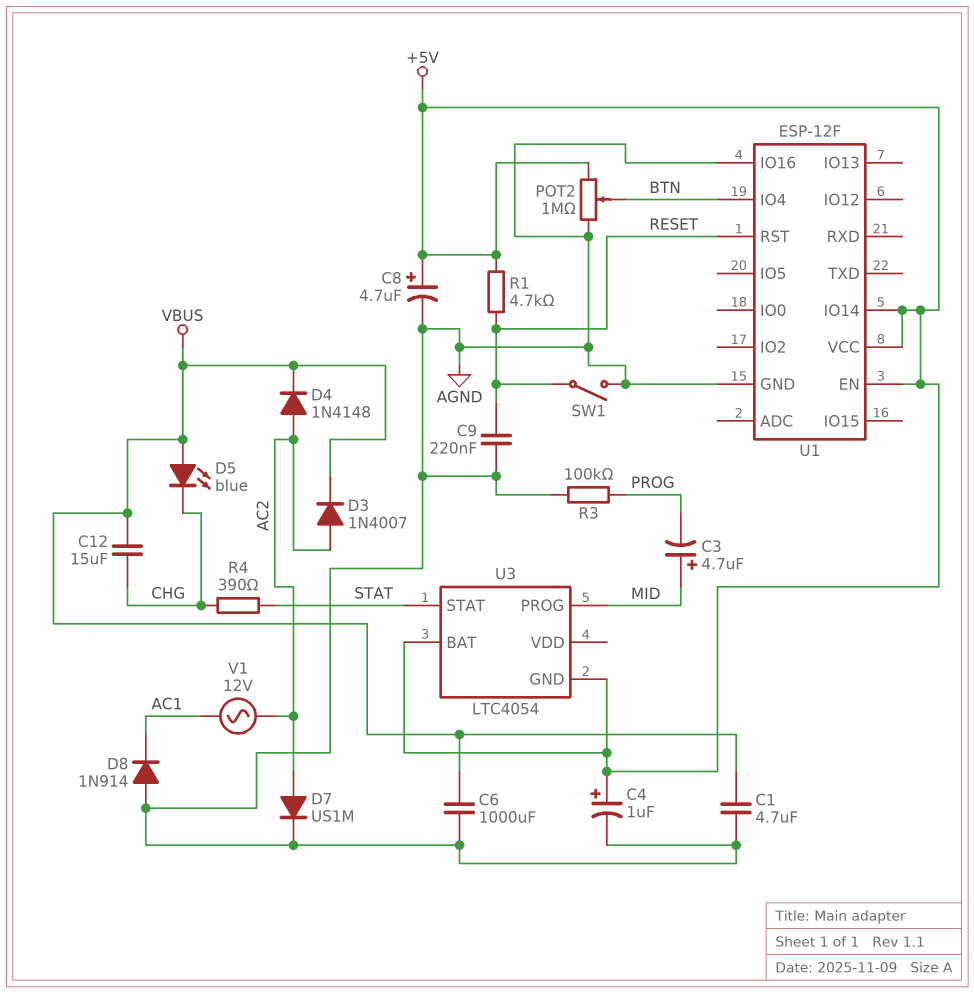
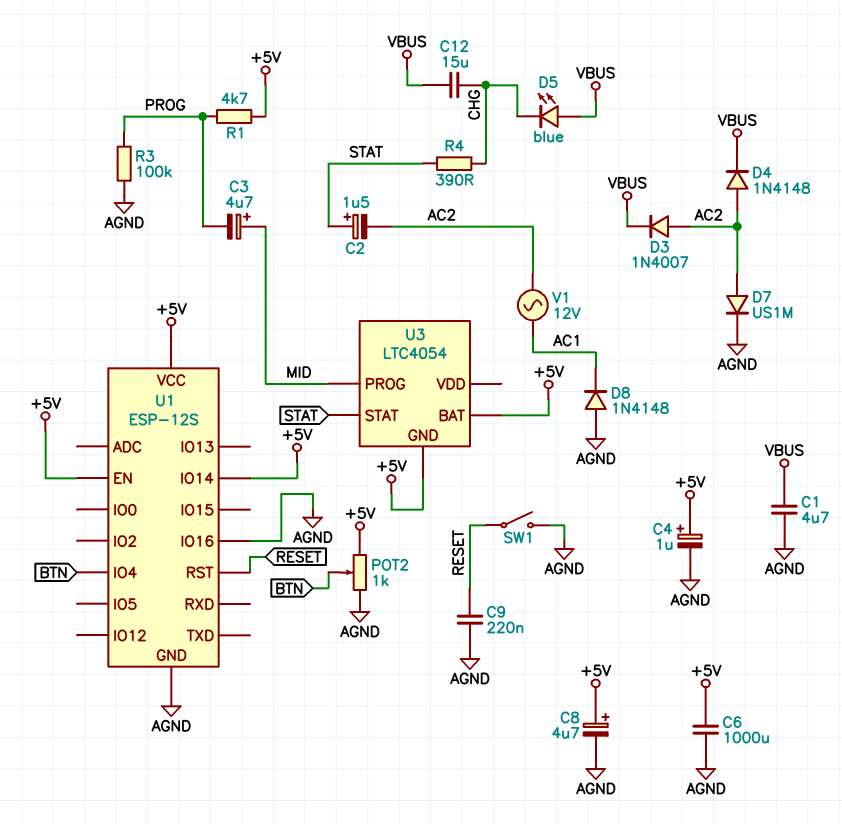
C2: none -> 1.5uF (plus STAT, minus AC2)
C6: 1000uF (AGND, VBUS) -> 1000uF (+5V, AGND)
D8: diode 1N914 (A AGND, K AC1) -> diode 1N4148 (A AGND, K AC1)
POT2: 1M (+5V, AGND, wiper BTN) -> 1k (+5V, AGND, wiper BTN)
R1: 4.7k (+5V, RESET) -> 4.7k (+5V, PROG)
U1: ESP-12F -> ESP-12S

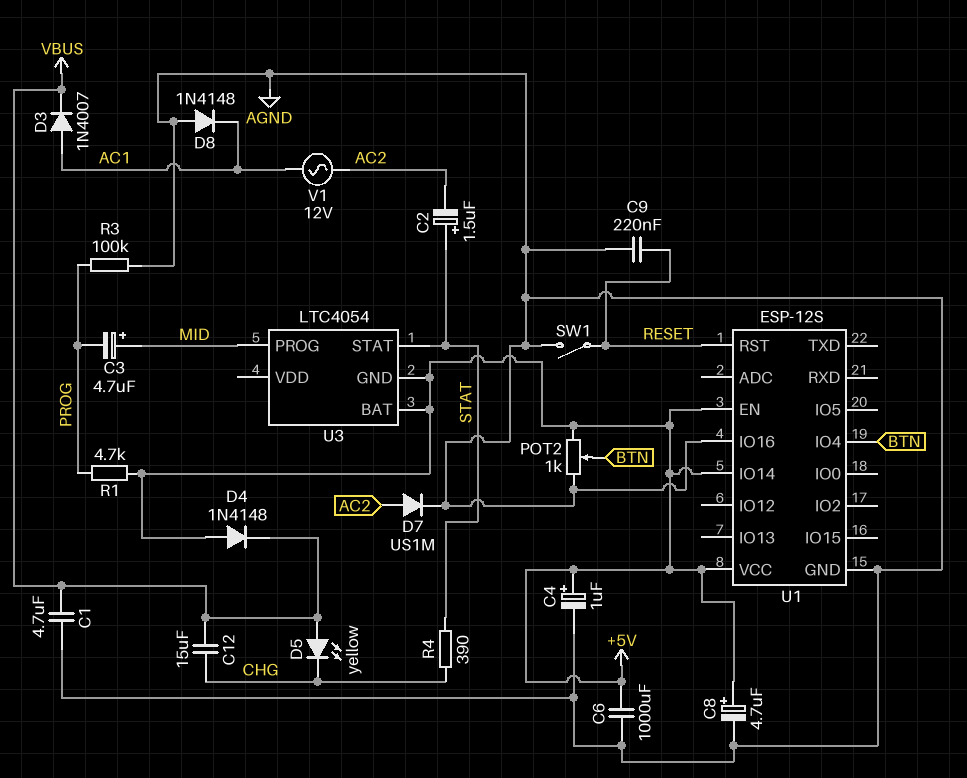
D3: diode 1N4007 (A AC2, K VBUS) -> diode 1N4007 (A AC1, K VBUS)
D4: diode 1N4148 (A AC2, K VBUS) -> diode 1N4148 (A +5V, K VBUS)
D5: LED blue (A VBUS, K CHG) -> LED yellow (A VBUS, K CHG)

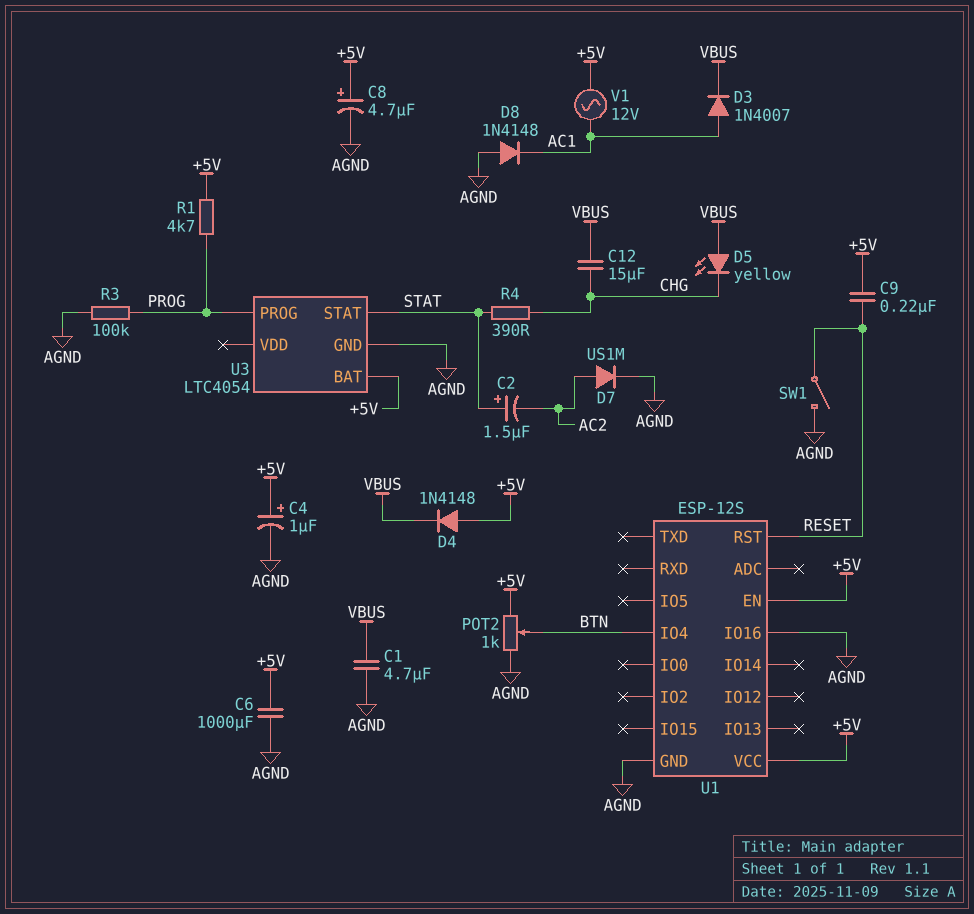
C3: 4.7uF (plus MID, minus PROG) -> none
C9: 220nF (AGND, RESET) -> 220nF (+5V, RESET)
U1 pin IO14: +5V -> none
U3 pin GND: +5V -> AGND
U3 pin PROG: MID -> PROG
V1: AC 12V (AC1, AC2) -> AC 12V (+5V, AC1)

